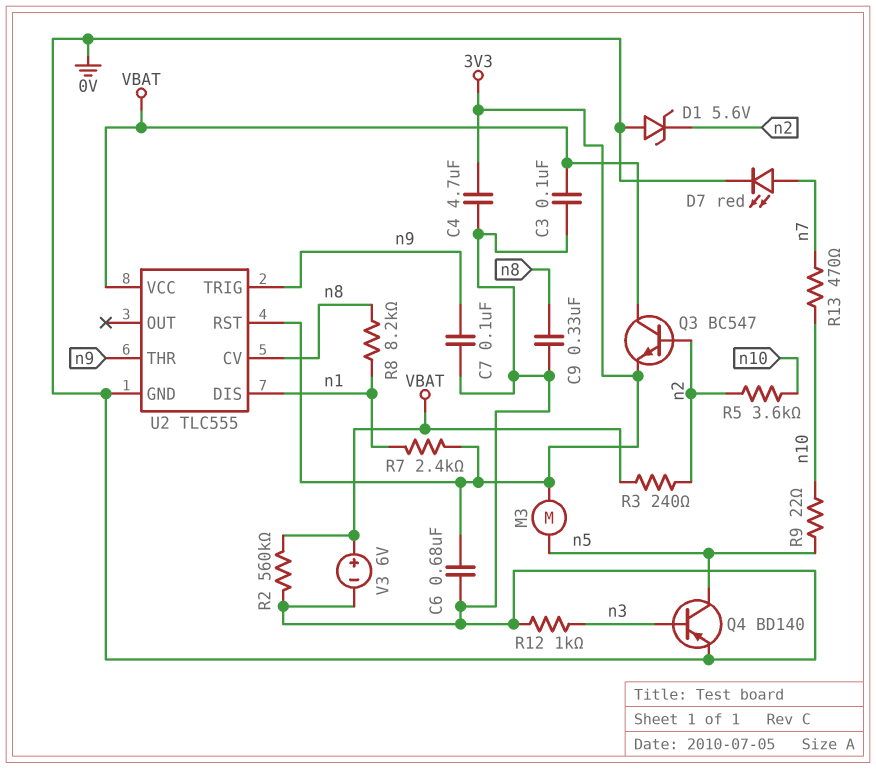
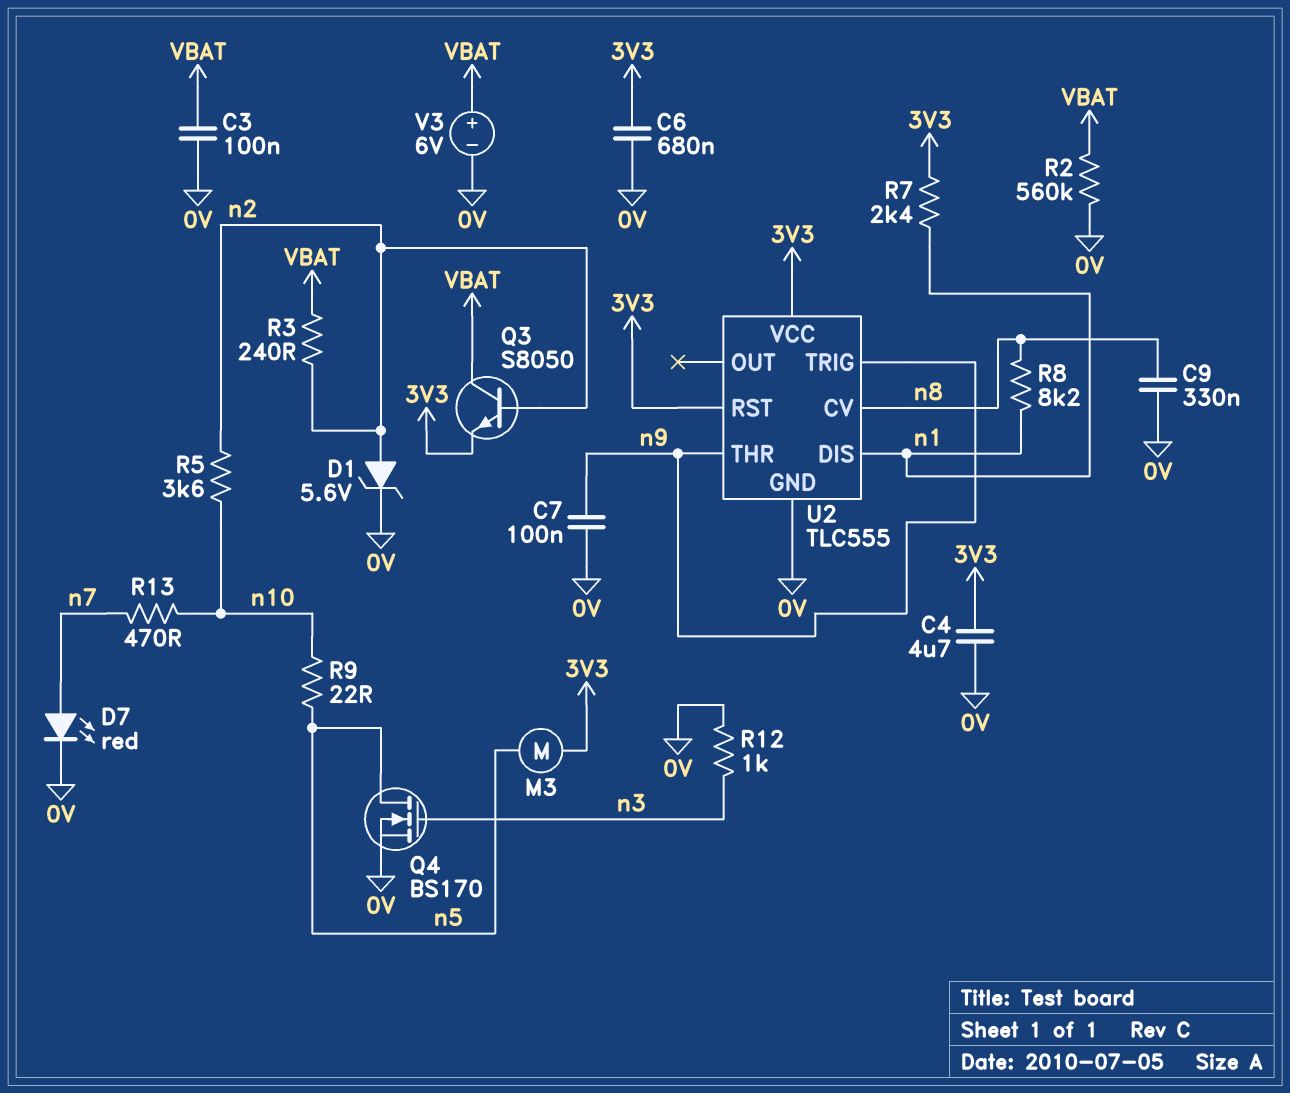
D1: zener 5.6V (A 0V, K n2) -> zener 5.6V (A n2, K 0V)
Q3: NPN BC547 (B n2, C VBAT, E 3V3) -> NPN S8050 (B n2, C VBAT, E 3V3)
Q4: PNP BD140 (B n3, C n5, E 0V) -> NMOS BS170 (G n3, D n5, S 0V)
U2 pin VCC: VBAT -> 3V3

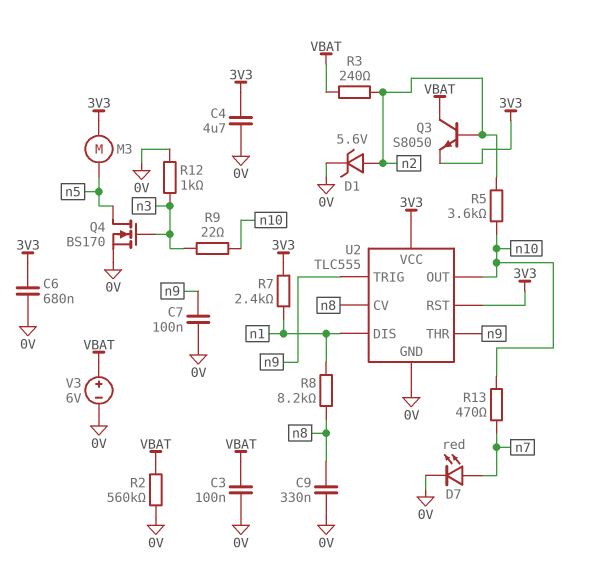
R9: 22 (n5, n10) -> 22 (n3, n10)
U2 pin OUT: none -> n10

